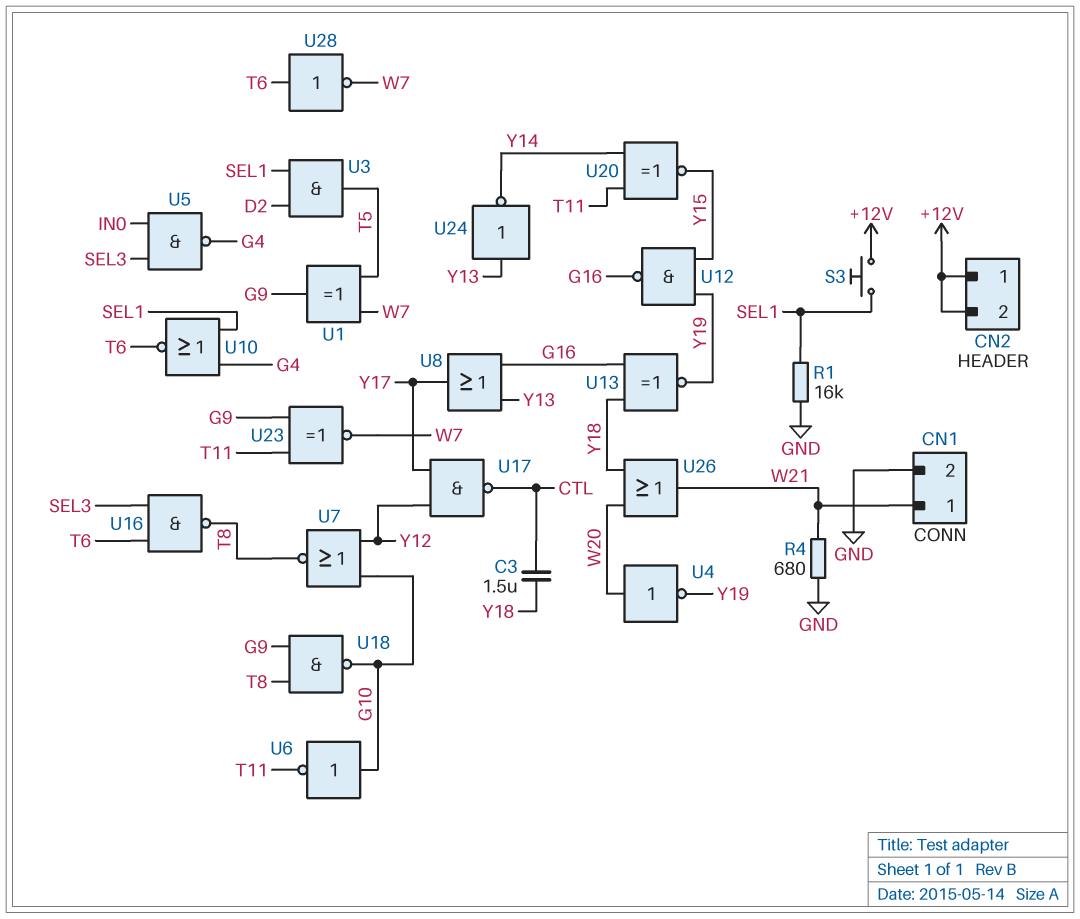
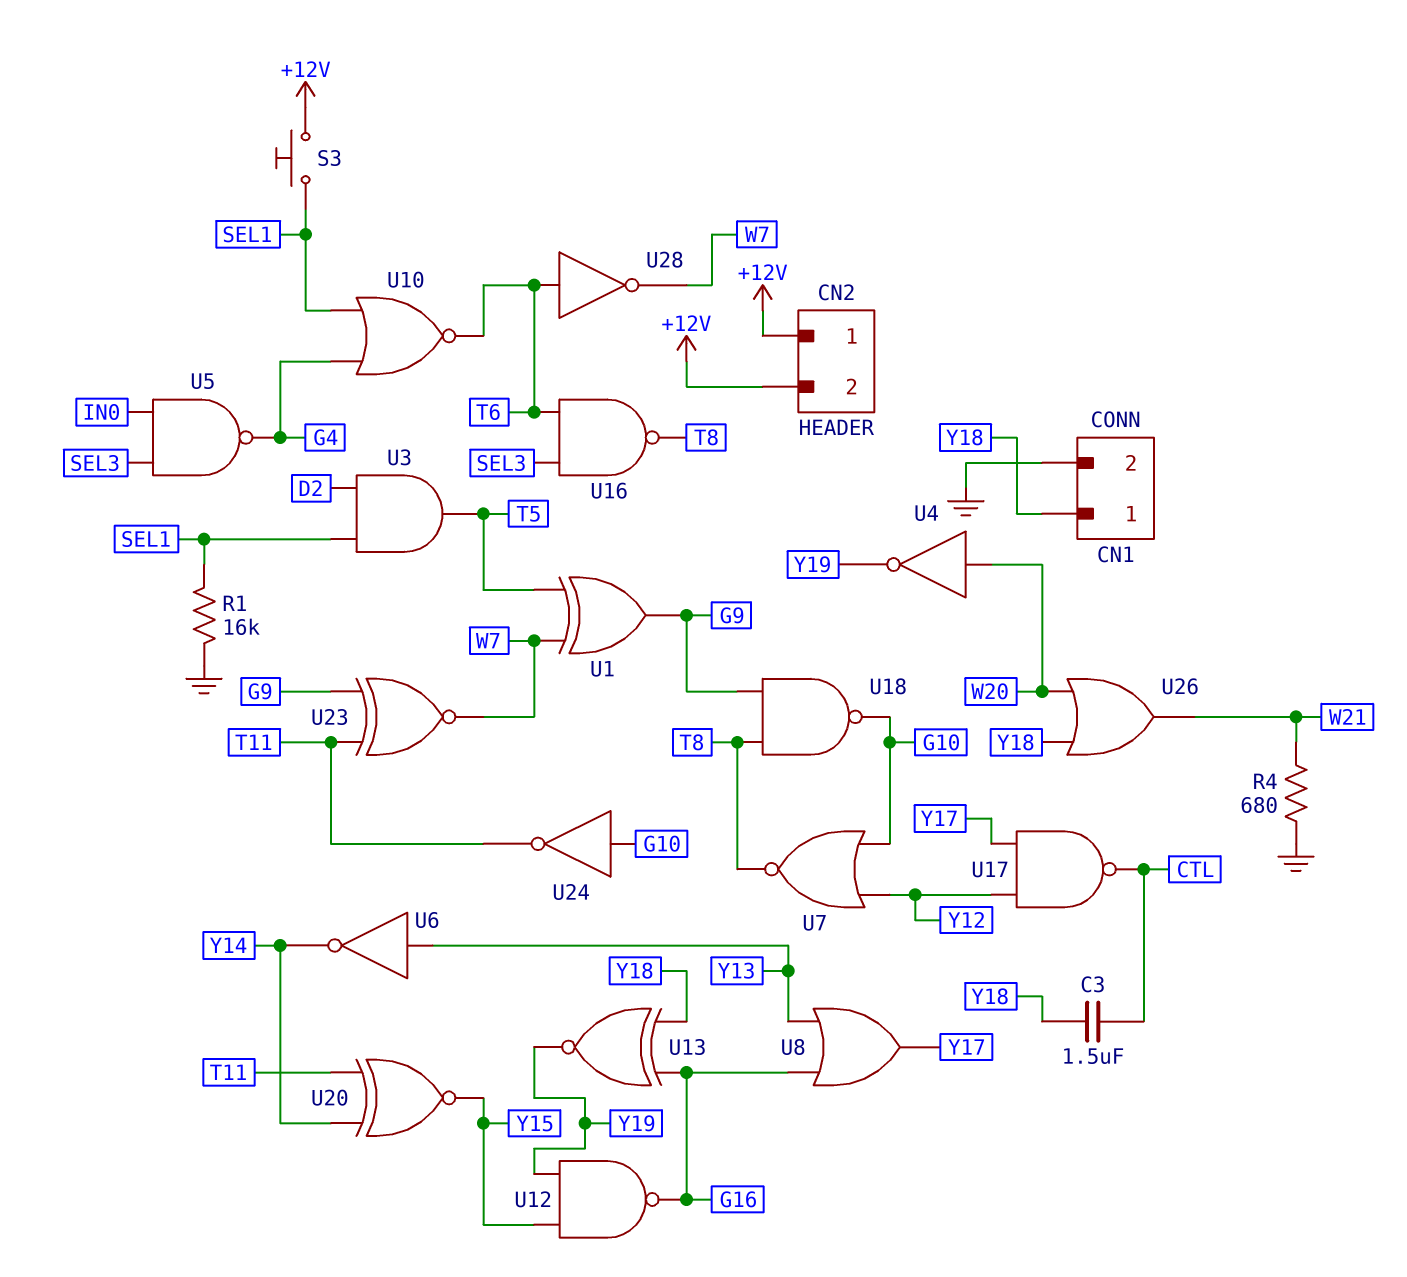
CN1 pin 1: W21 -> Y18
U6: NOT (in G10, out T11) -> NOT (in Y13, out Y14)
U24: NOT (in Y13, out Y14) -> NOT (in G10, out T11)

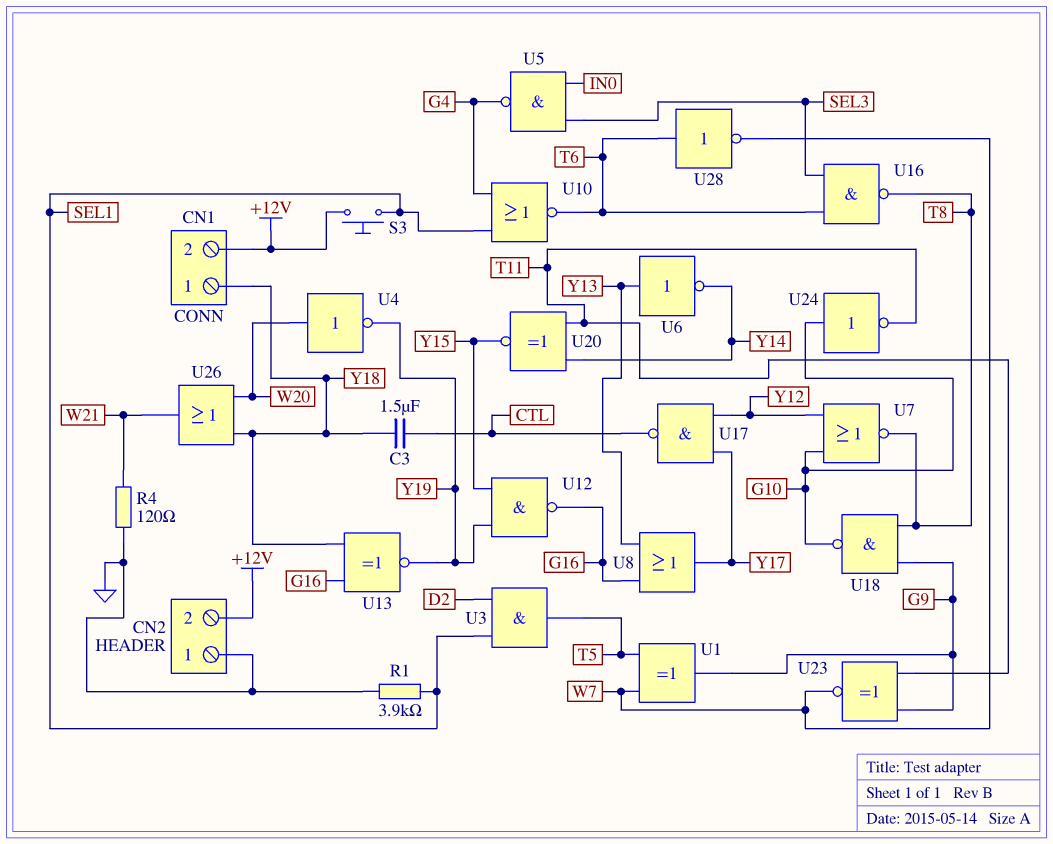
CN1 pin 2: GND -> +12V
CN2 pin 1: +12V -> GND
R1: 16k (GND, SEL1) -> 3.9k (GND, SEL1)
R4: 680 (GND, W21) -> 120 (GND, W21)

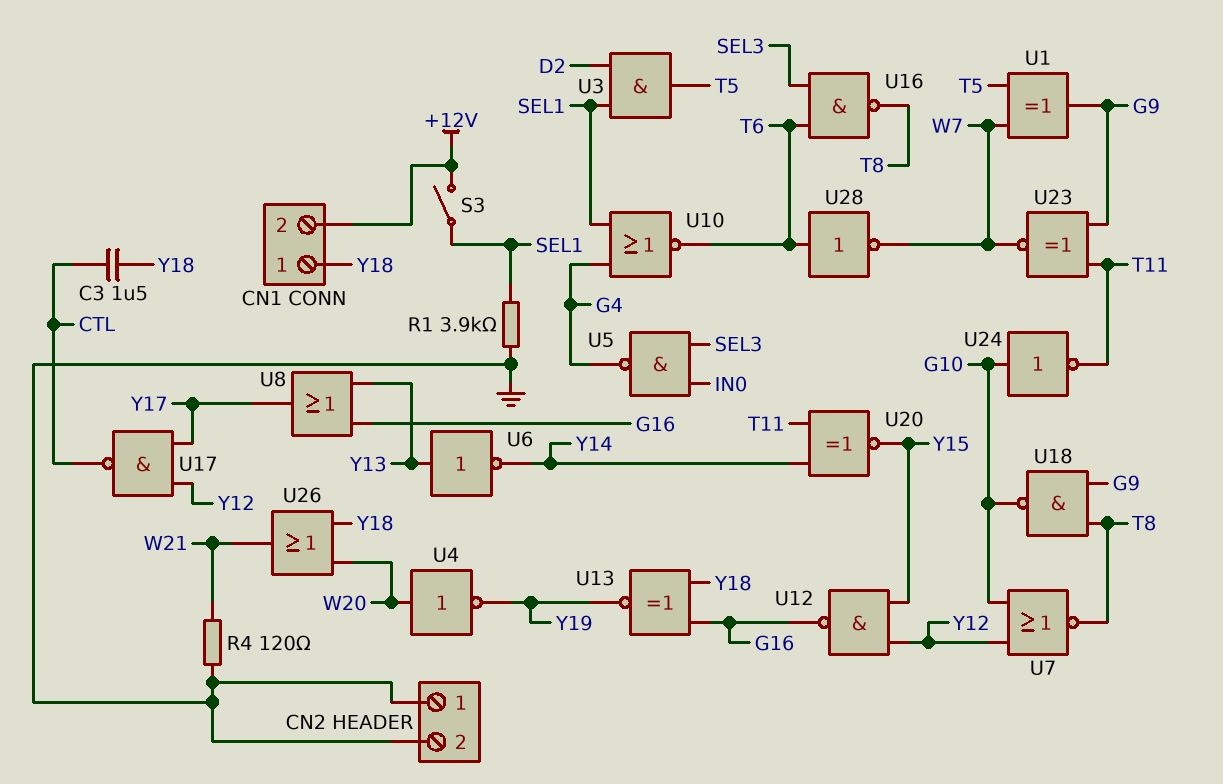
CN2 pin 2: +12V -> GND
S3: button (+12V, SEL1) -> switch (+12V, SEL1)
U12: NAND (in Y15, in Y19, out G16) -> NAND (in Y12, in Y15, out G16)

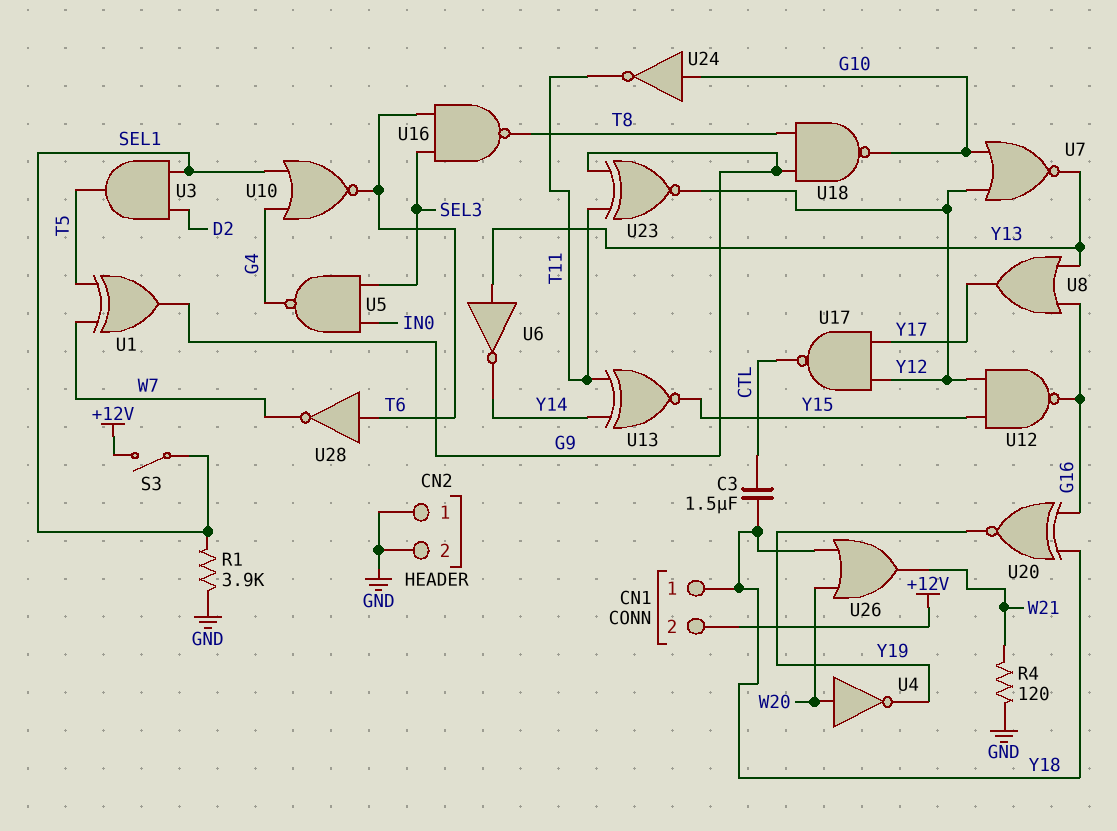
U7: NOR (in G10, in Y12, out T8) -> NOR (in G10, in Y12, out Y13)
U13: XNOR (in G16, in Y18, out Y19) -> XNOR (in T11, in Y14, out Y15)
U20: XNOR (in T11, in Y14, out Y15) -> XNOR (in G16, in Y18, out Y19)
U23: XNOR (in G9, in T11, out W7) -> XNOR (in G9, in T11, out Y12)

